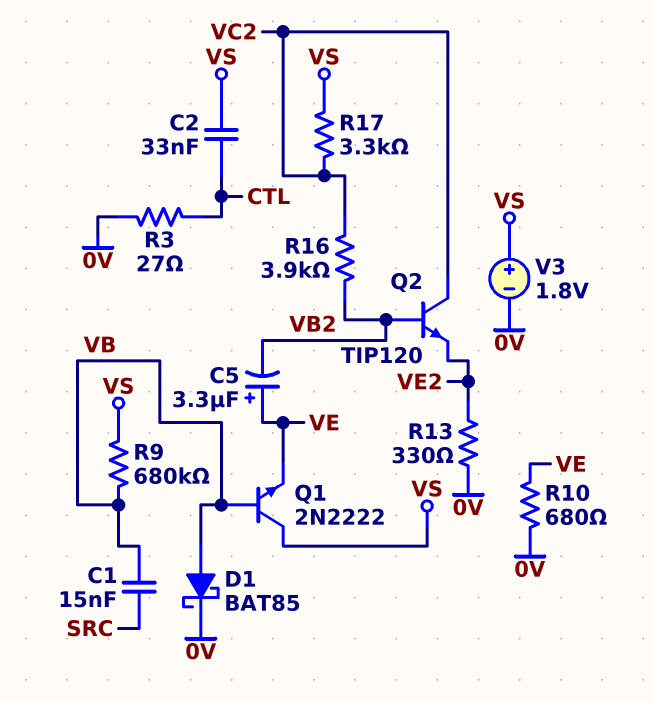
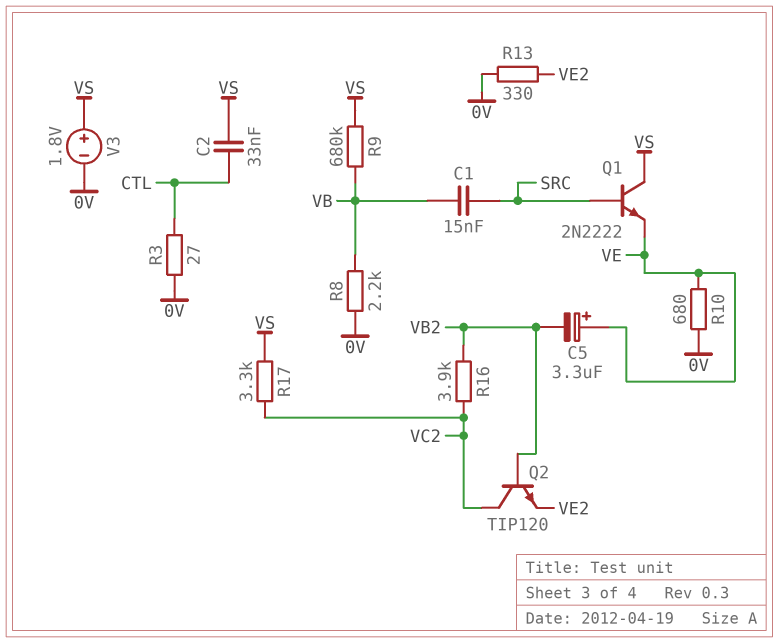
D1: schottky BAT85 (A VB, K 0V) -> none
Q1: NPN 2N2222 (B VB, C VS, E VE) -> NPN 2N2222 (B SRC, C VS, E VE)
R8: none -> 2.2k (0V, VB)

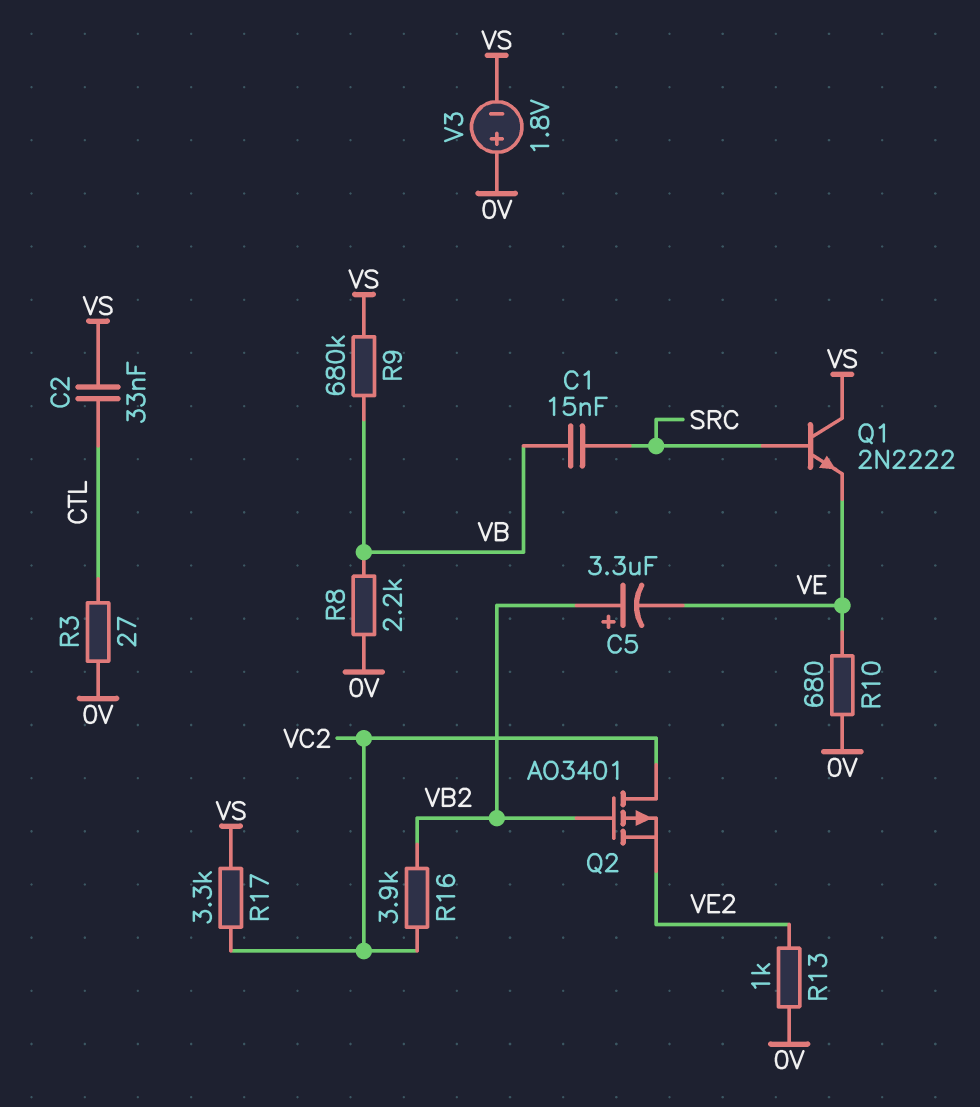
C5: 3.3uF (plus VE, minus VB2) -> 3.3uF (plus VB2, minus VE)
Q2: NPN TIP120 (B VB2, C VC2, E VE2) -> PMOS AO3401 (G VB2, D VC2, S VE2)
R13: 330 (0V, VE2) -> 1k (0V, VE2)
V3: 1.8V (plus VS, minus 0V) -> 1.8V (plus 0V, minus VS)

